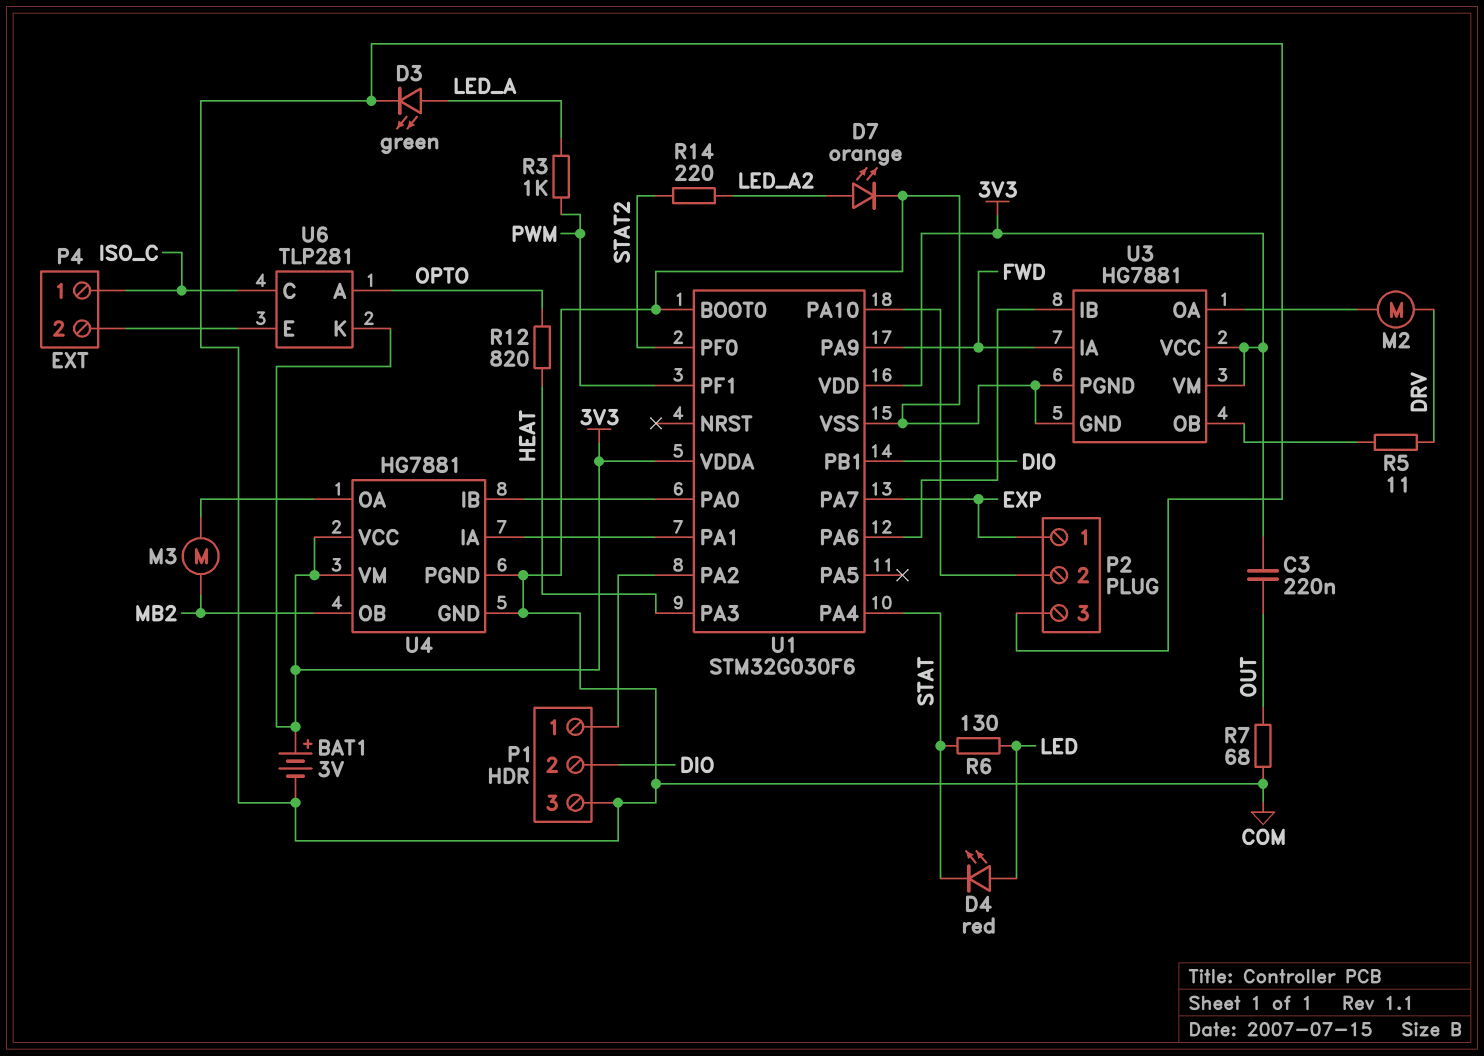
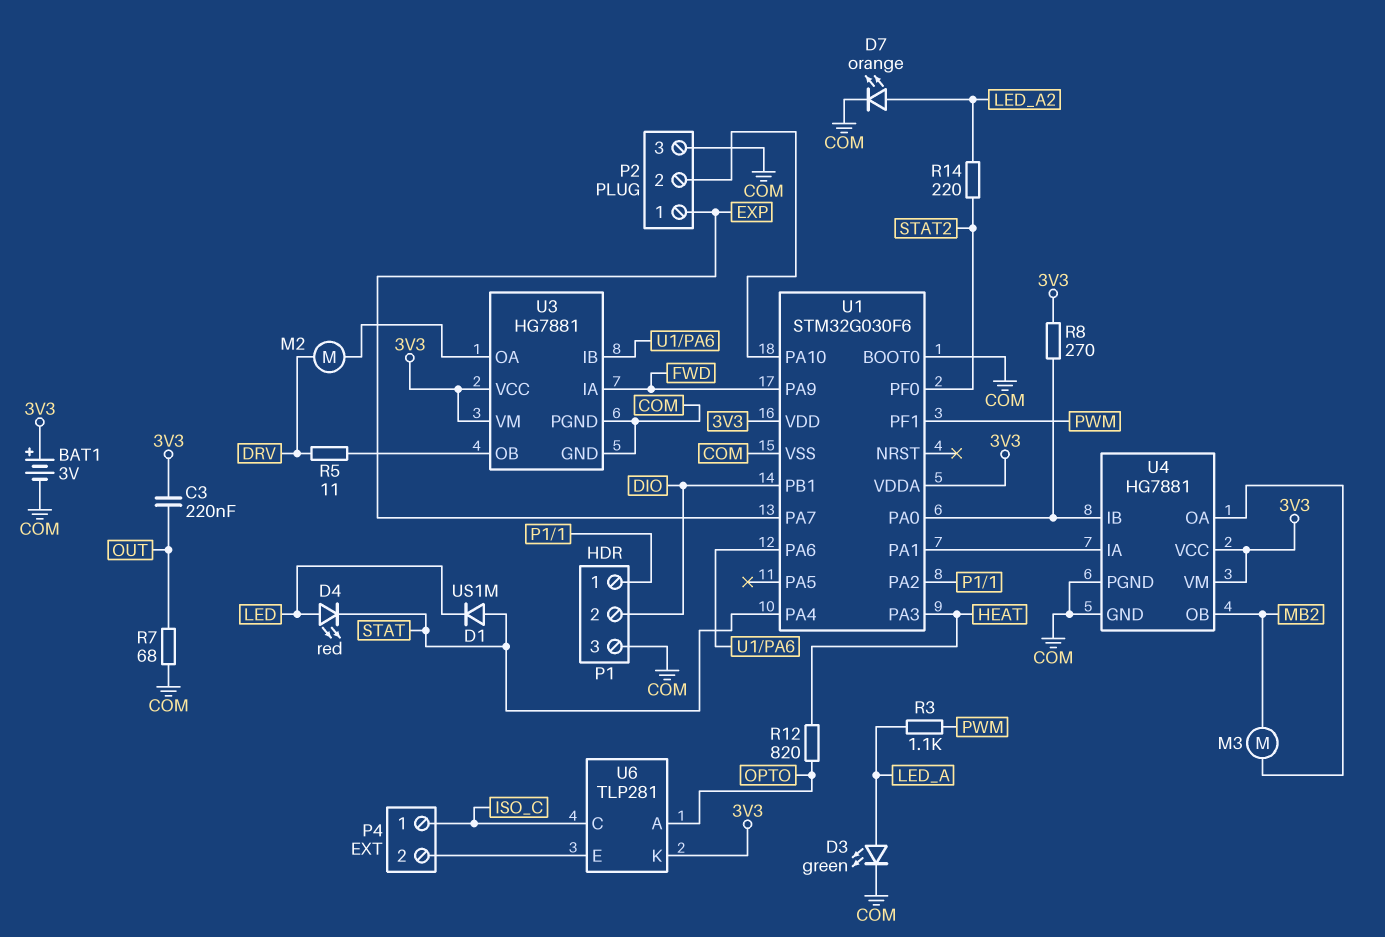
D1: none -> diode US1M (A STAT, K LED)
R3: 1k (LED_A, PWM) -> 1.1k (LED_A, PWM)
R6: 130 (LED, STAT) -> none
R8: none -> 270 (3V3, U1/PA0)

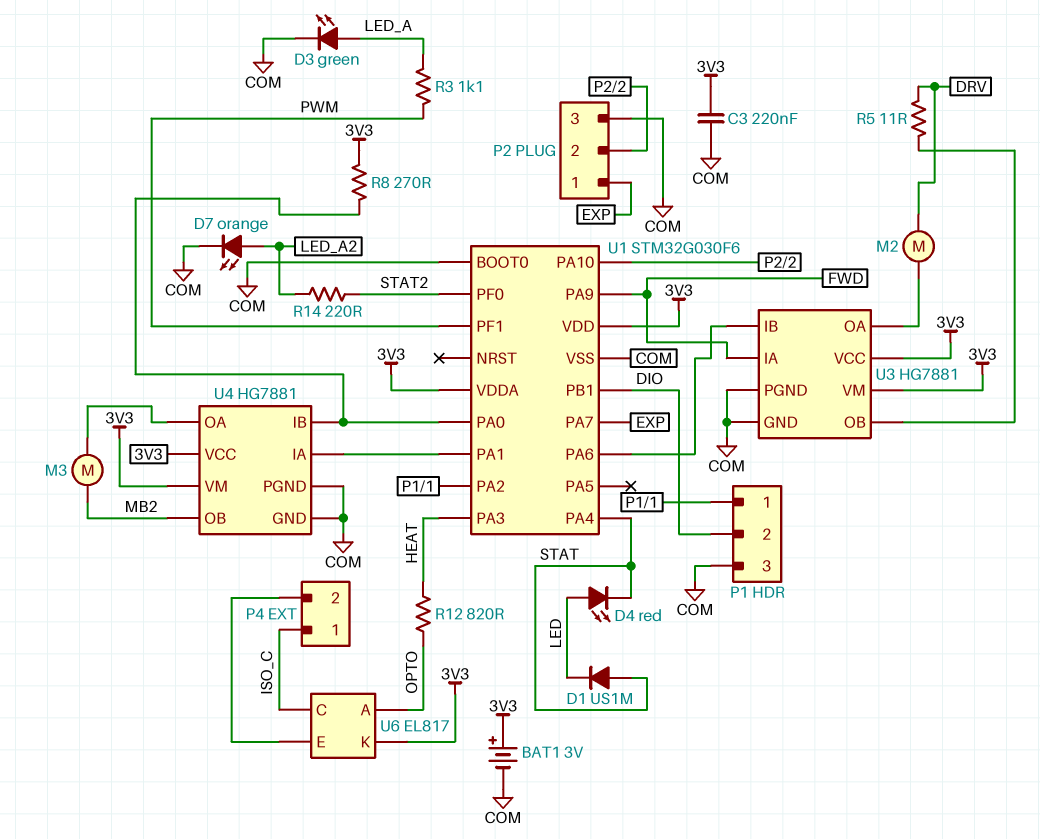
C3: 220nF (3V3, OUT) -> 220nF (3V3, COM)
R7: 68 (COM, OUT) -> none
U6: TLP281 -> EL817

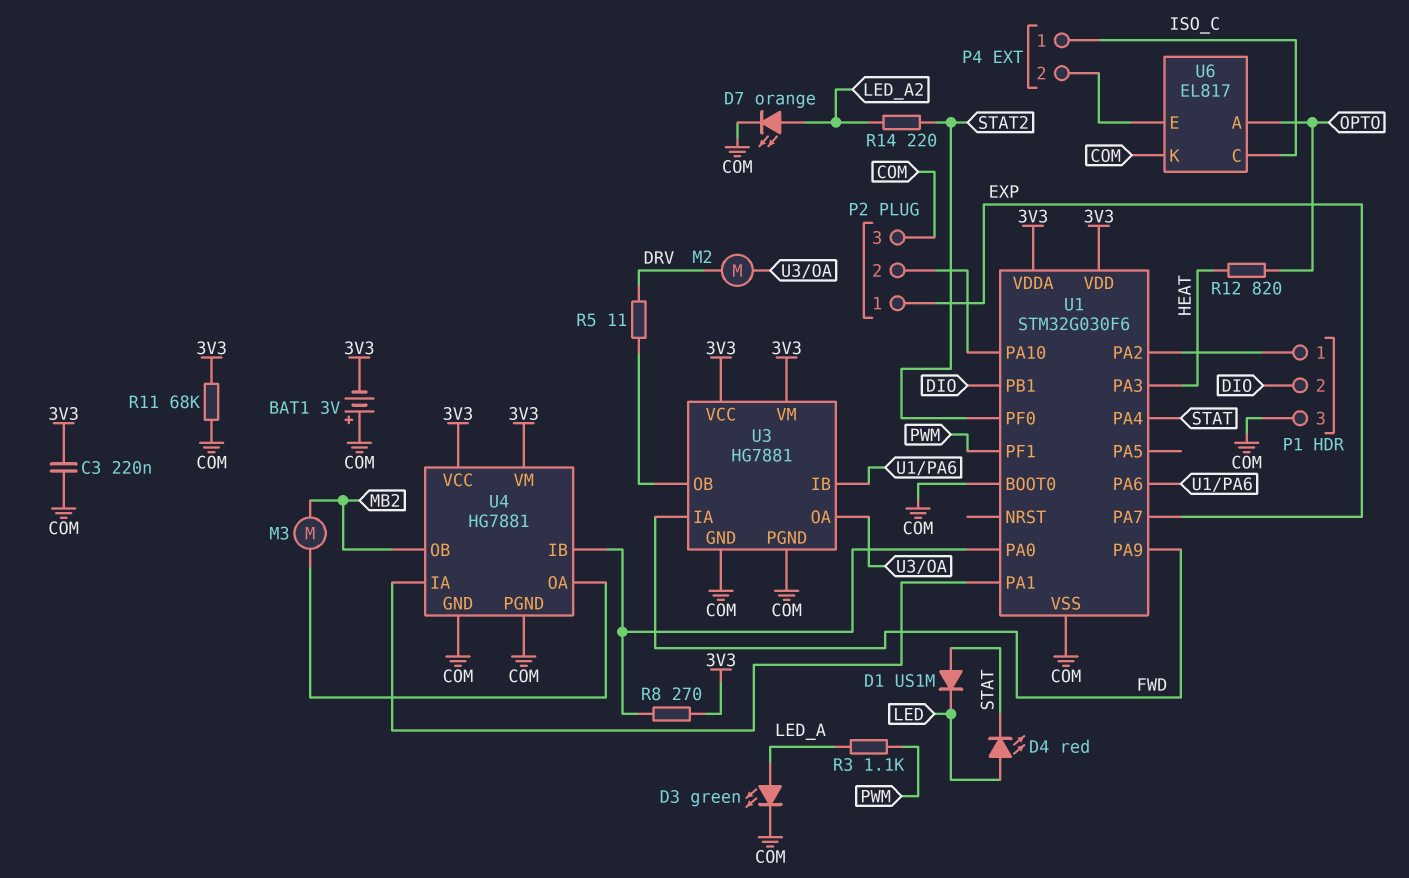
BAT1: 3V (plus 3V3, minus COM) -> 3V (plus COM, minus 3V3)
R11: none -> 68k (3V3, COM)
U6 pin K: 3V3 -> COM

